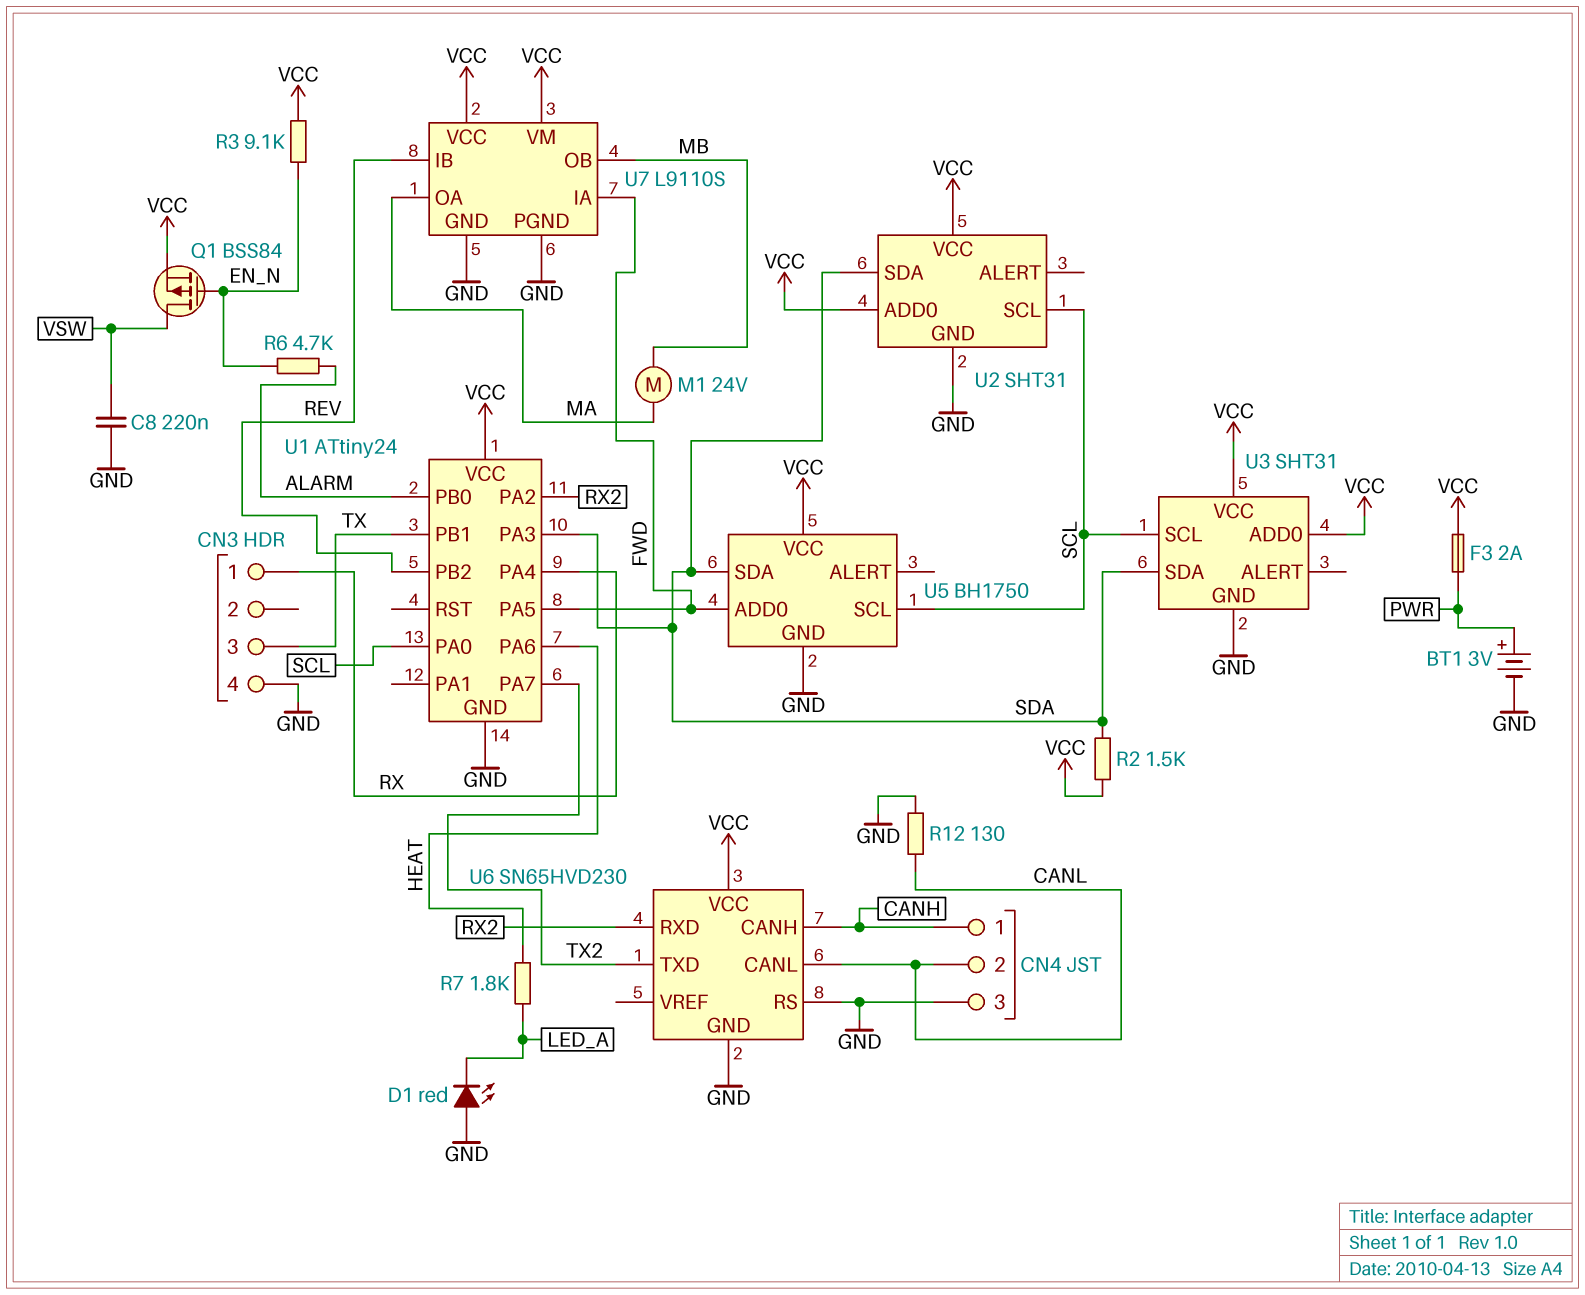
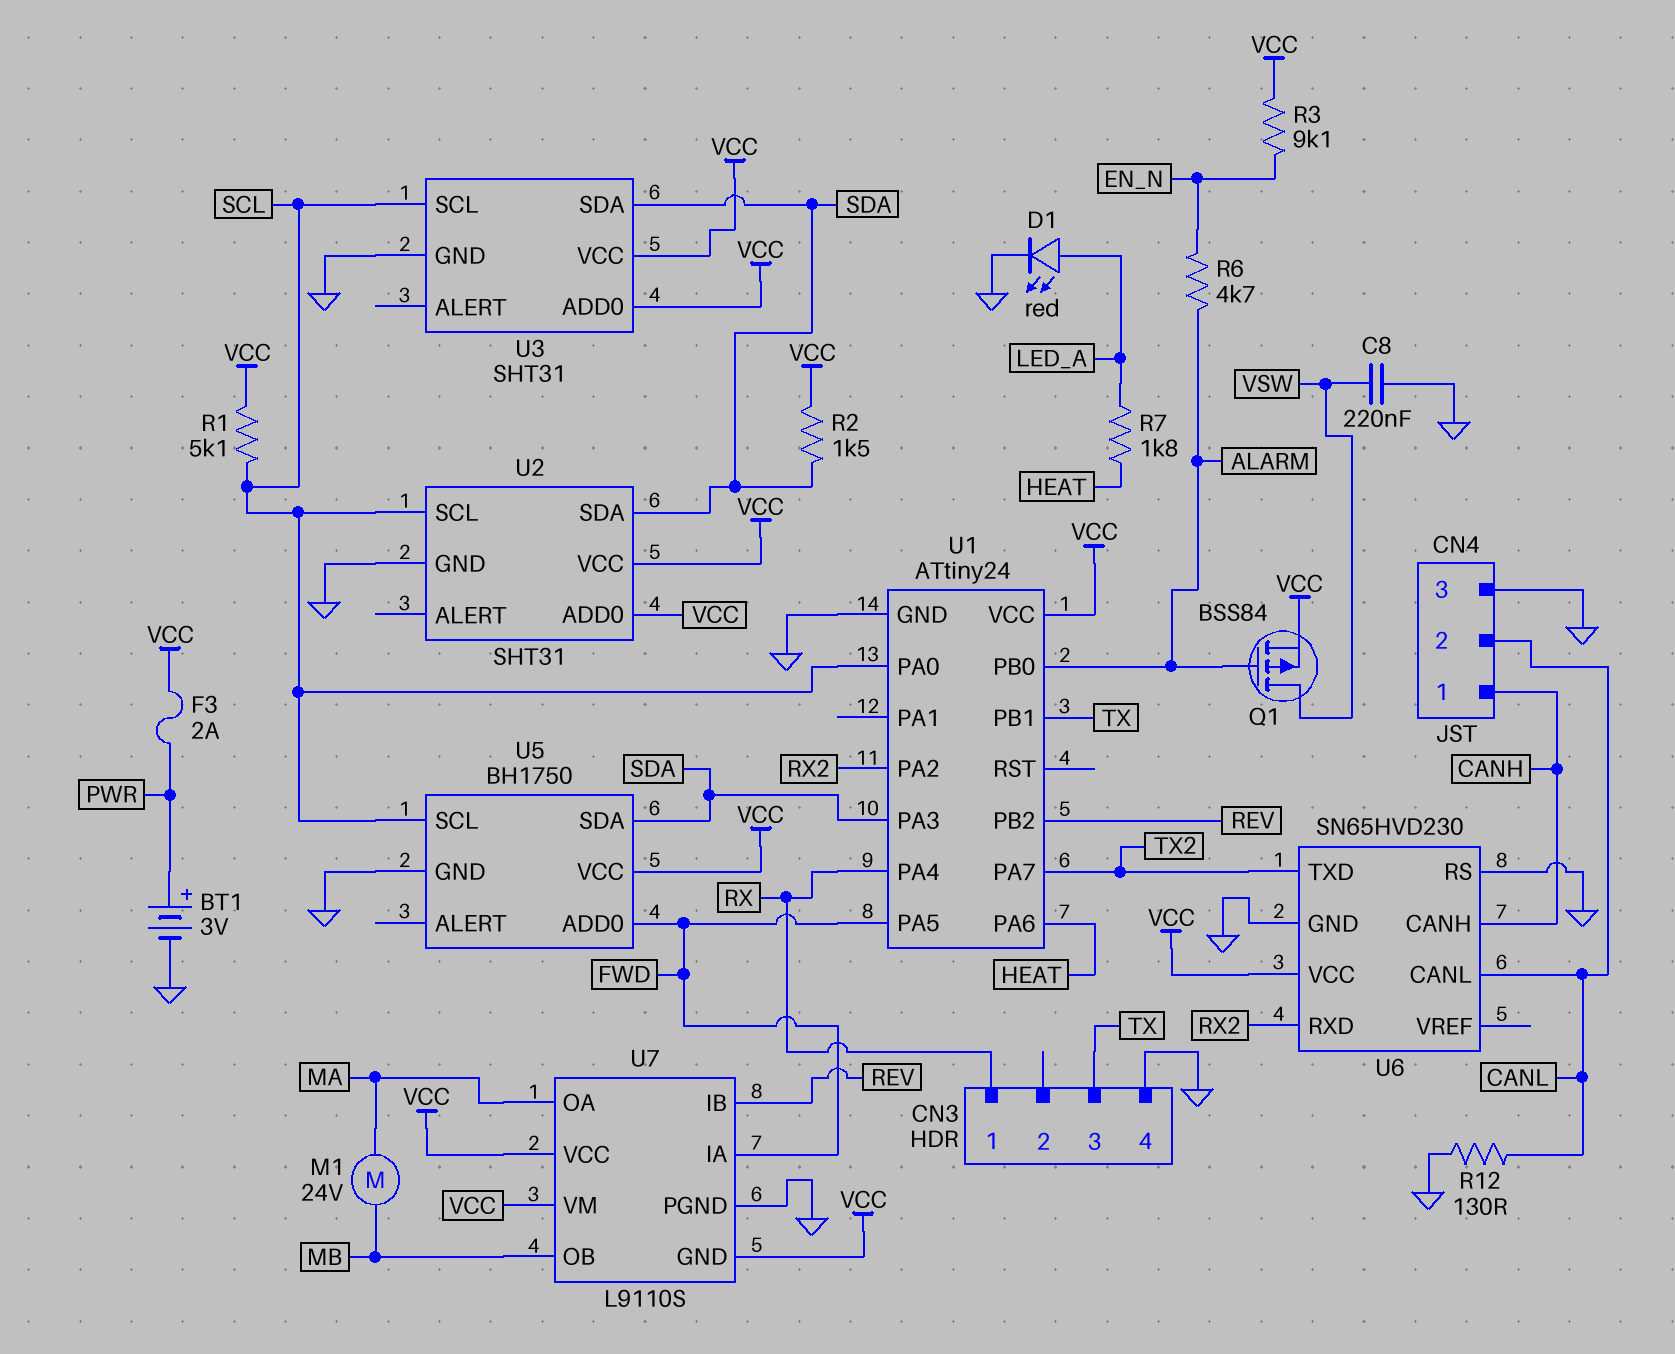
D1: LED red (A GND, K LED_A) -> LED red (A LED_A, K GND)
Q1: PMOS BSS84 (G EN_N, D VSW, S VCC) -> PMOS BSS84 (G ALARM, D VSW, S VCC)
R1: none -> 5.1k (SCL, VCC)
U7 pin GND: GND -> VCC

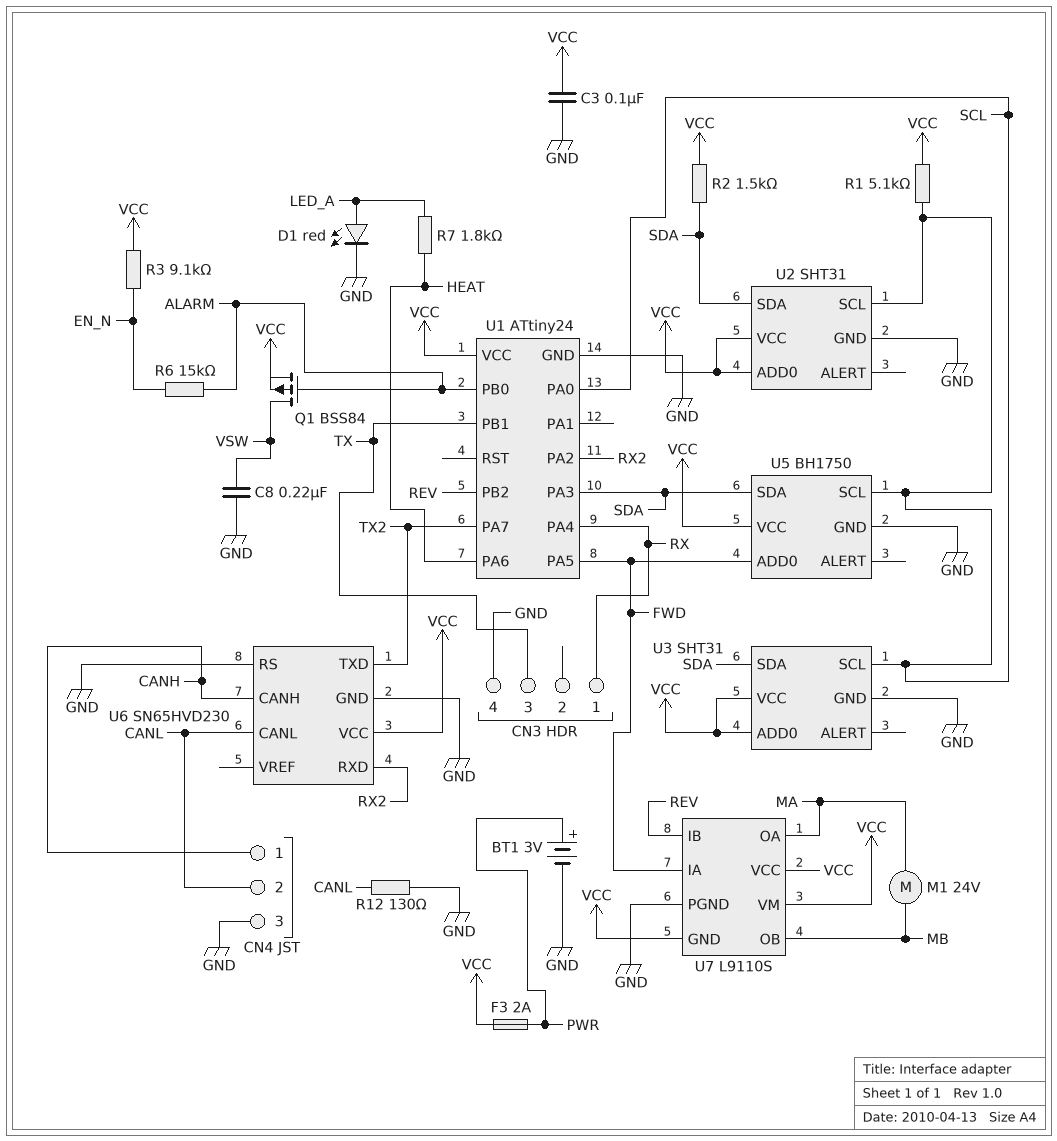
C3: none -> 100nF (GND, VCC)
R6: 4.7k (ALARM, EN_N) -> 15k (ALARM, EN_N)

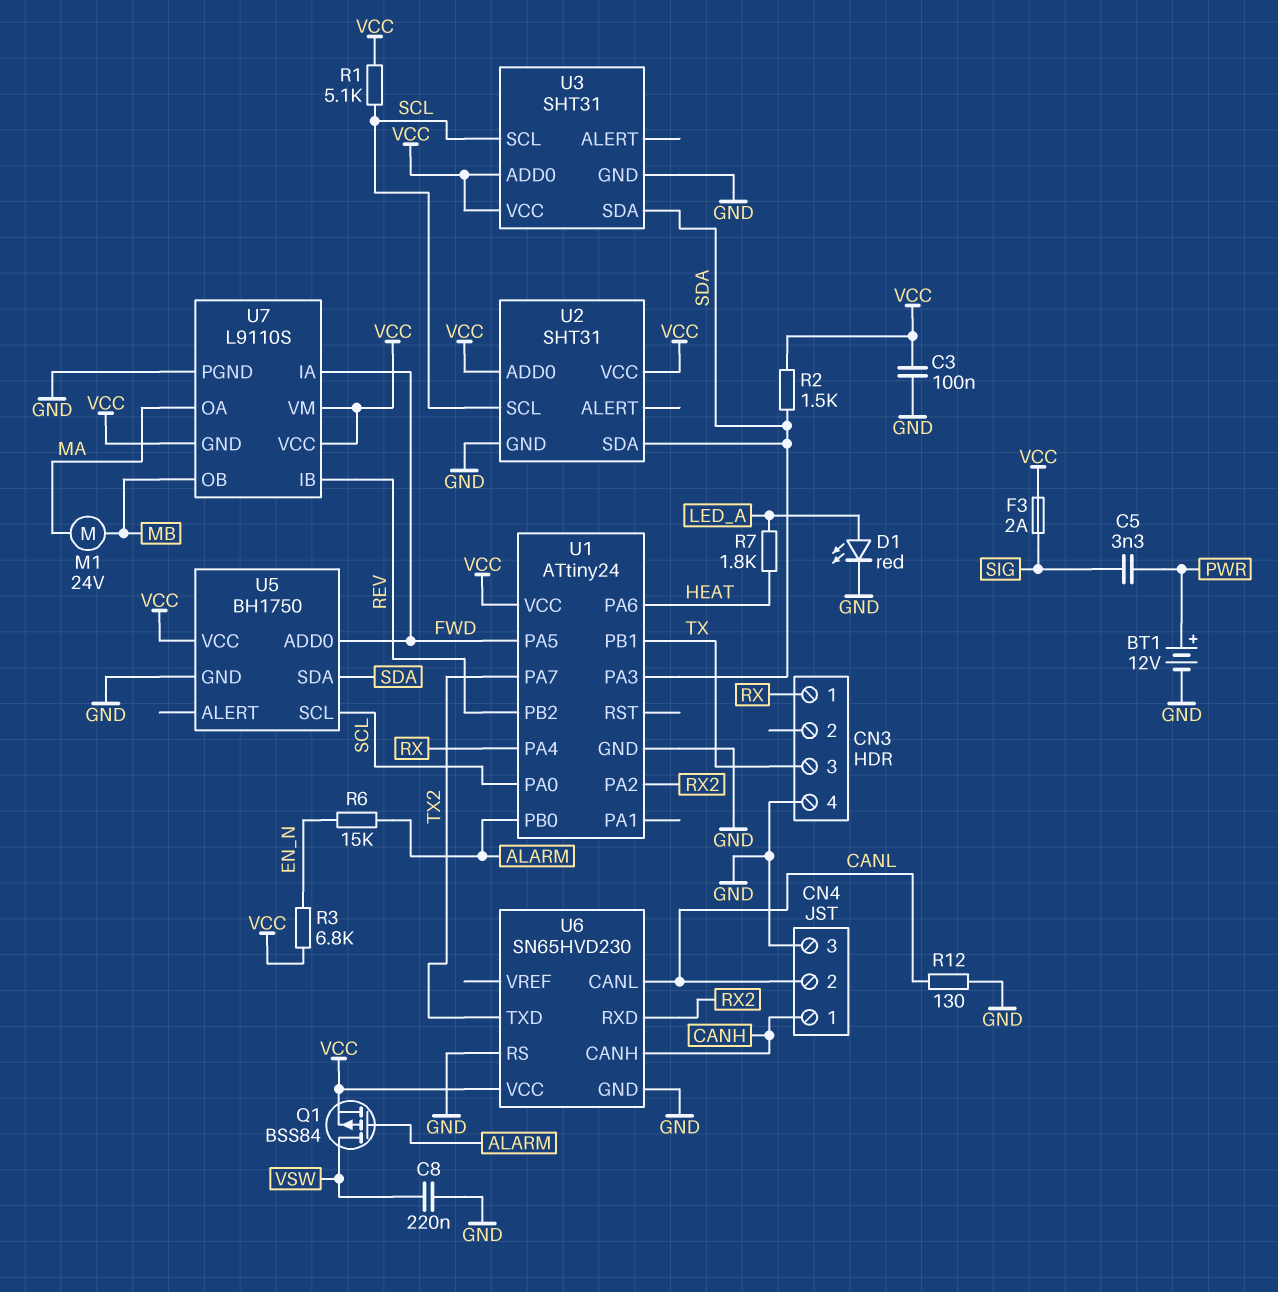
BT1: 3V (plus PWR, minus GND) -> 12V (plus PWR, minus GND)
C5: none -> 3.3nF (PWR, SIG)
F3: 2A (PWR, VCC) -> 2A (SIG, VCC)
R3: 9.1k (EN_N, VCC) -> 6.8k (EN_N, VCC)

